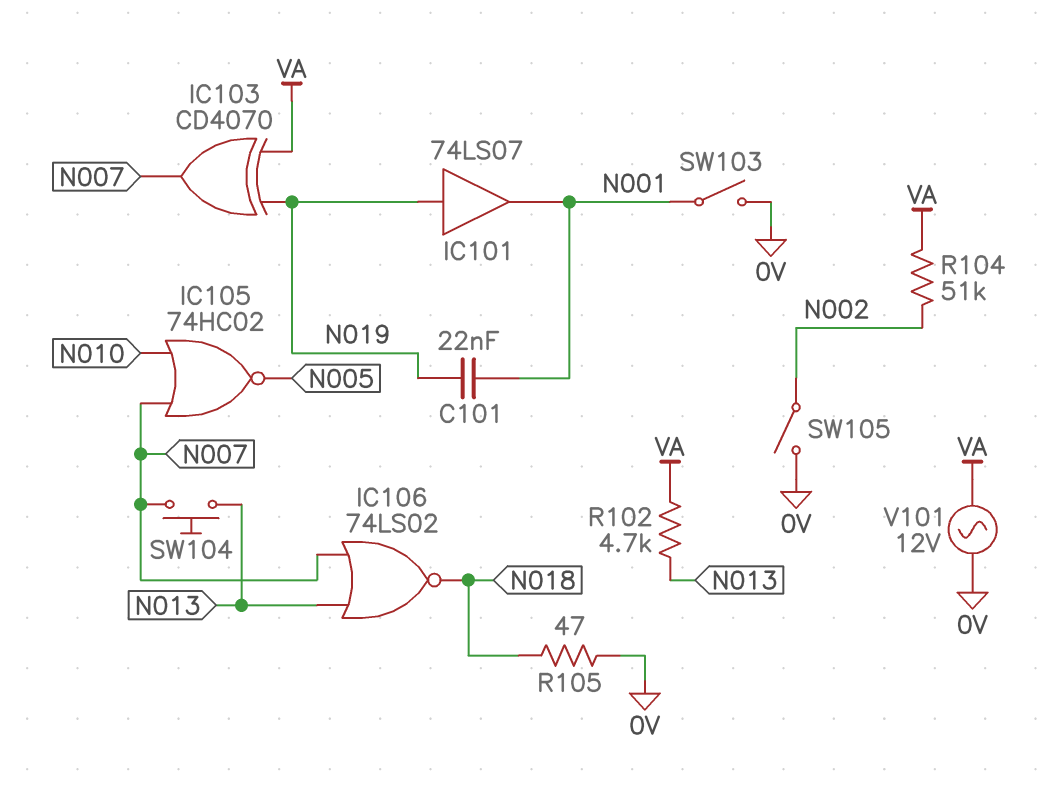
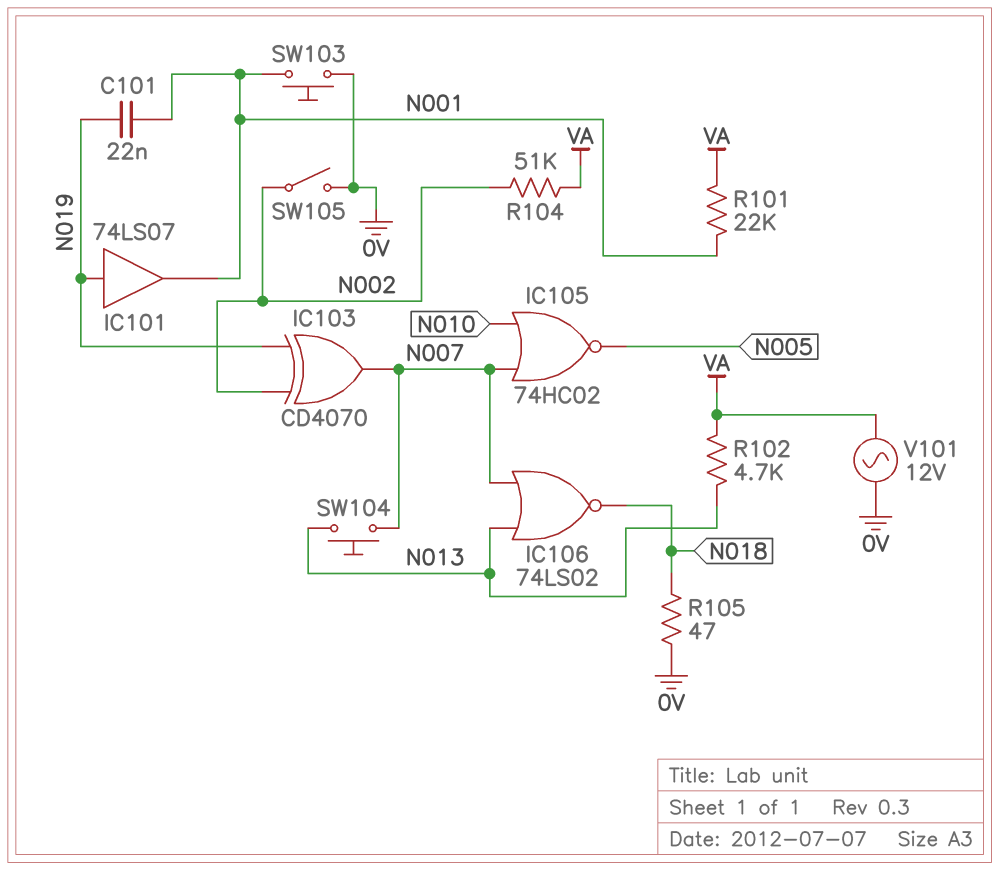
IC103: XOR CD4070 (in N019, in VA, out N007) -> XOR CD4070 (in N002, in N019, out N007)
R101: none -> 22k (N001, VA)
SW103: switch (0V, N001) -> button (0V, N001)

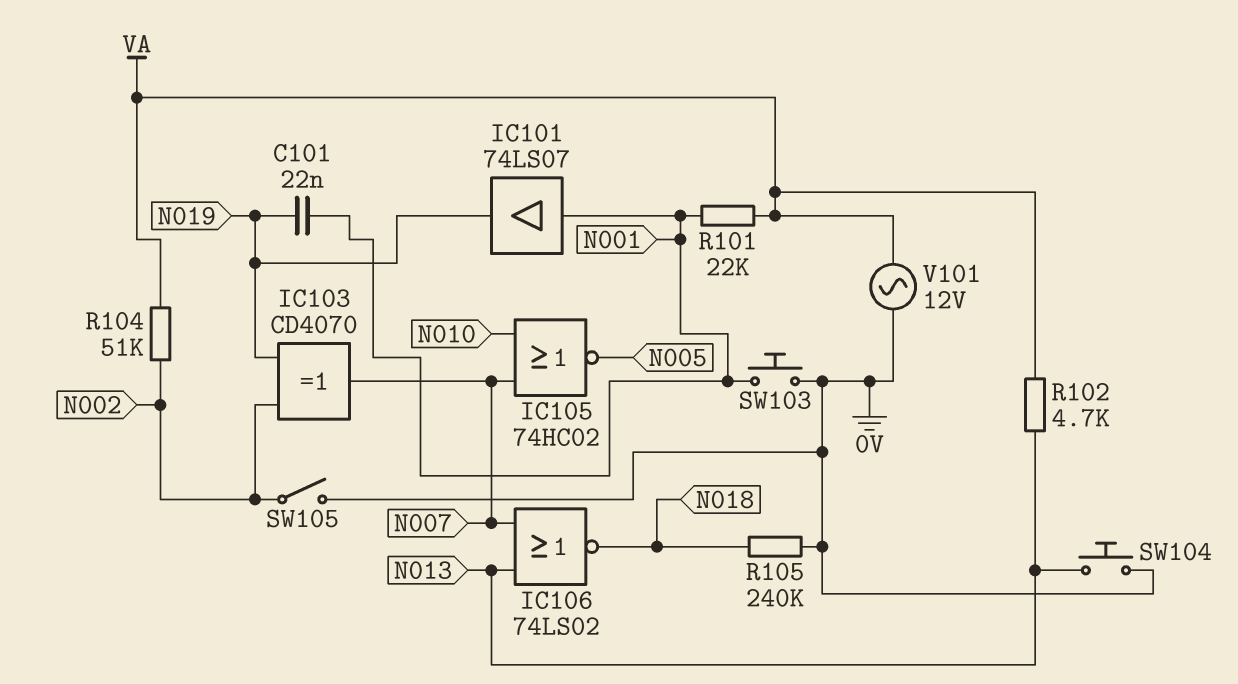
IC101: buffer 74LS07 (in N019, out N001) -> buffer 74LS07 (in N001, out N019)
R105: 47 (0V, N018) -> 240k (0V, N018)
SW104: button (N007, N013) -> button (0V, N013)

